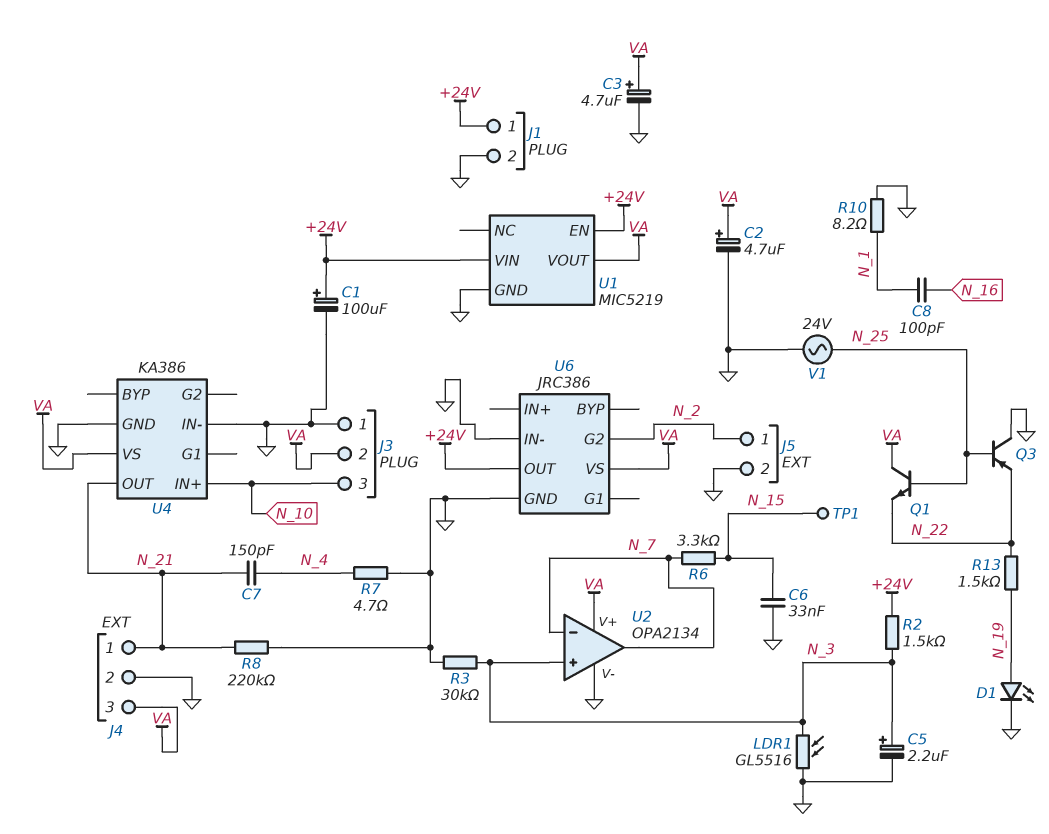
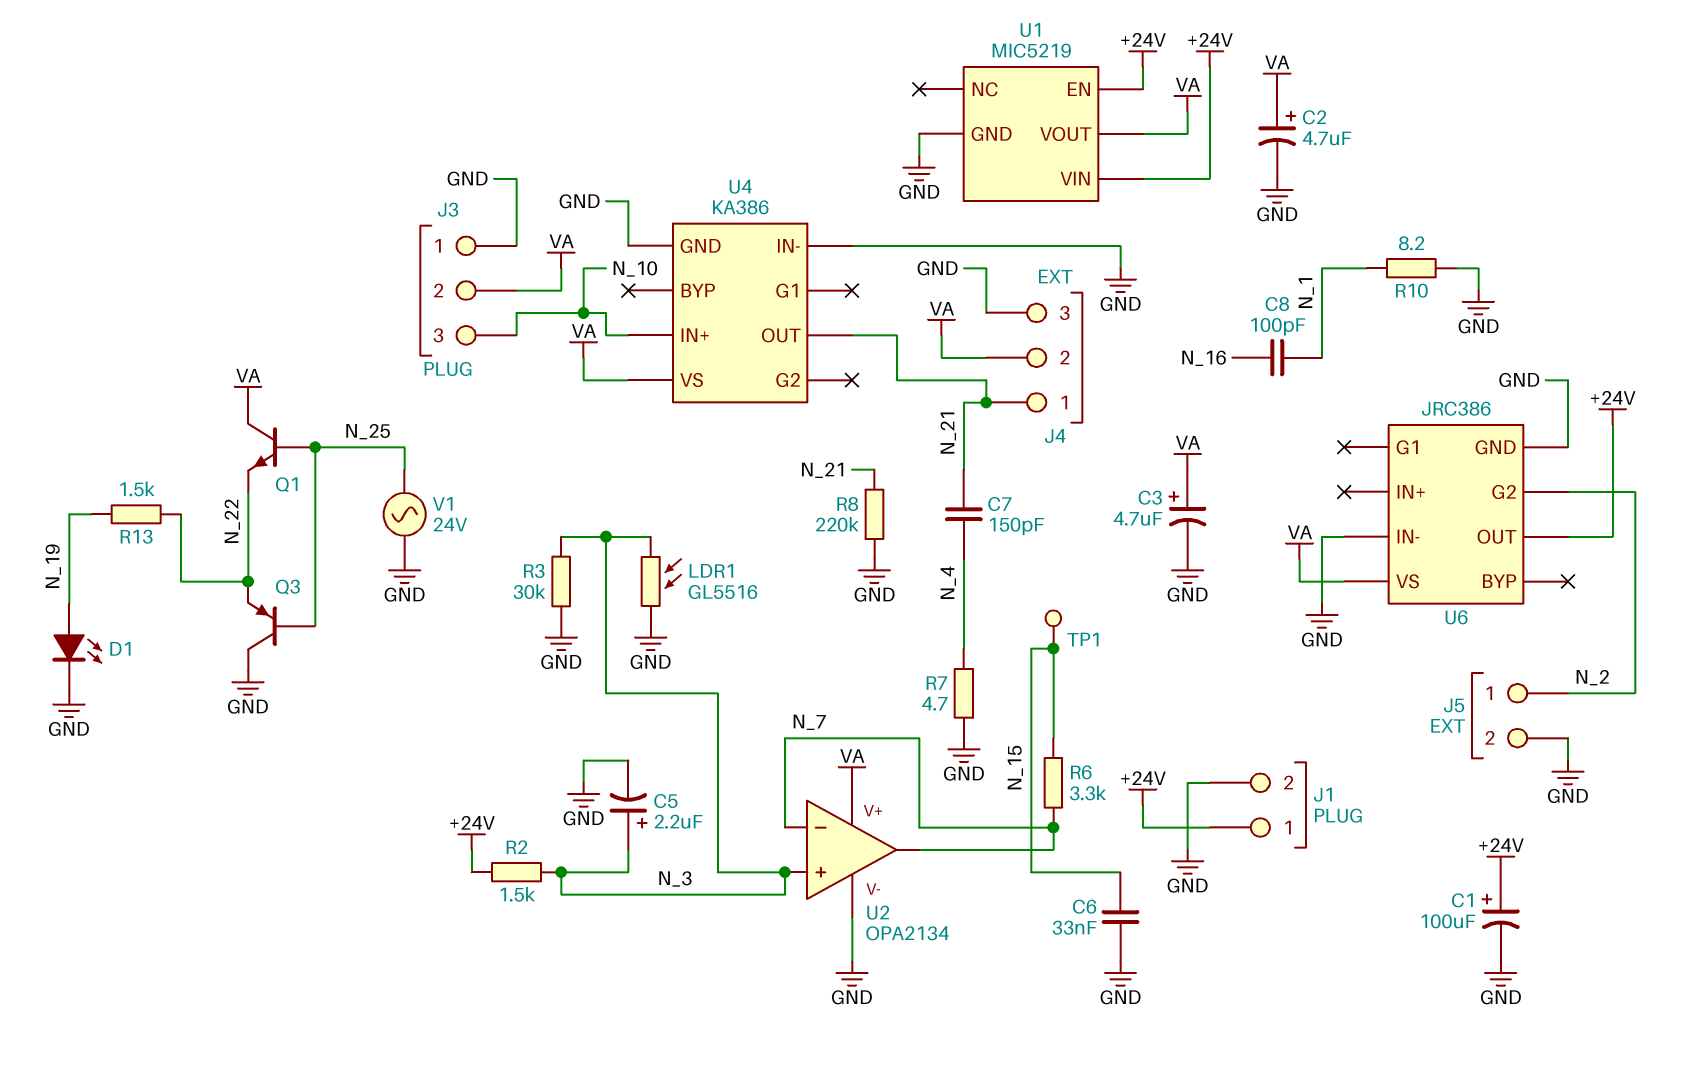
J4 pin 2: GND -> VA
J4 pin 3: VA -> GND

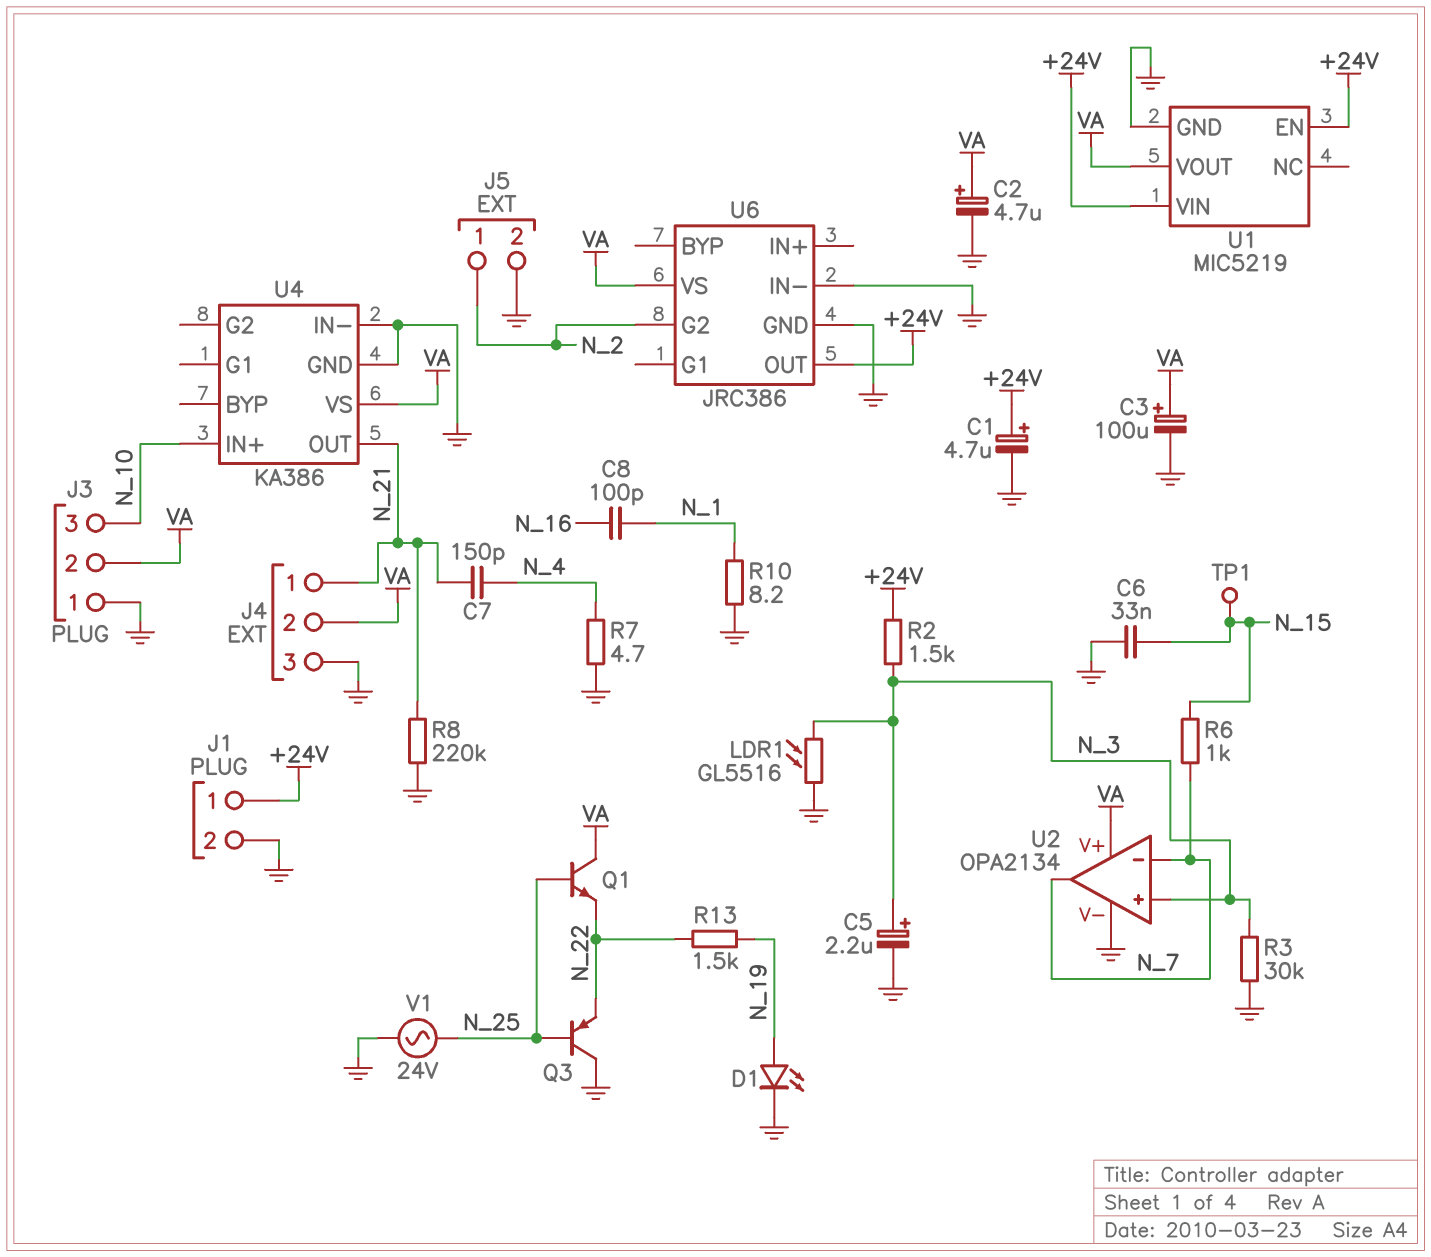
C1: 100uF (plus +24V, minus GND) -> 4.7uF (plus +24V, minus GND)
C3: 4.7uF (plus VA, minus GND) -> 100uF (plus VA, minus GND)
R6: 3.3k (N_7, N_15) -> 1k (N_7, N_15)

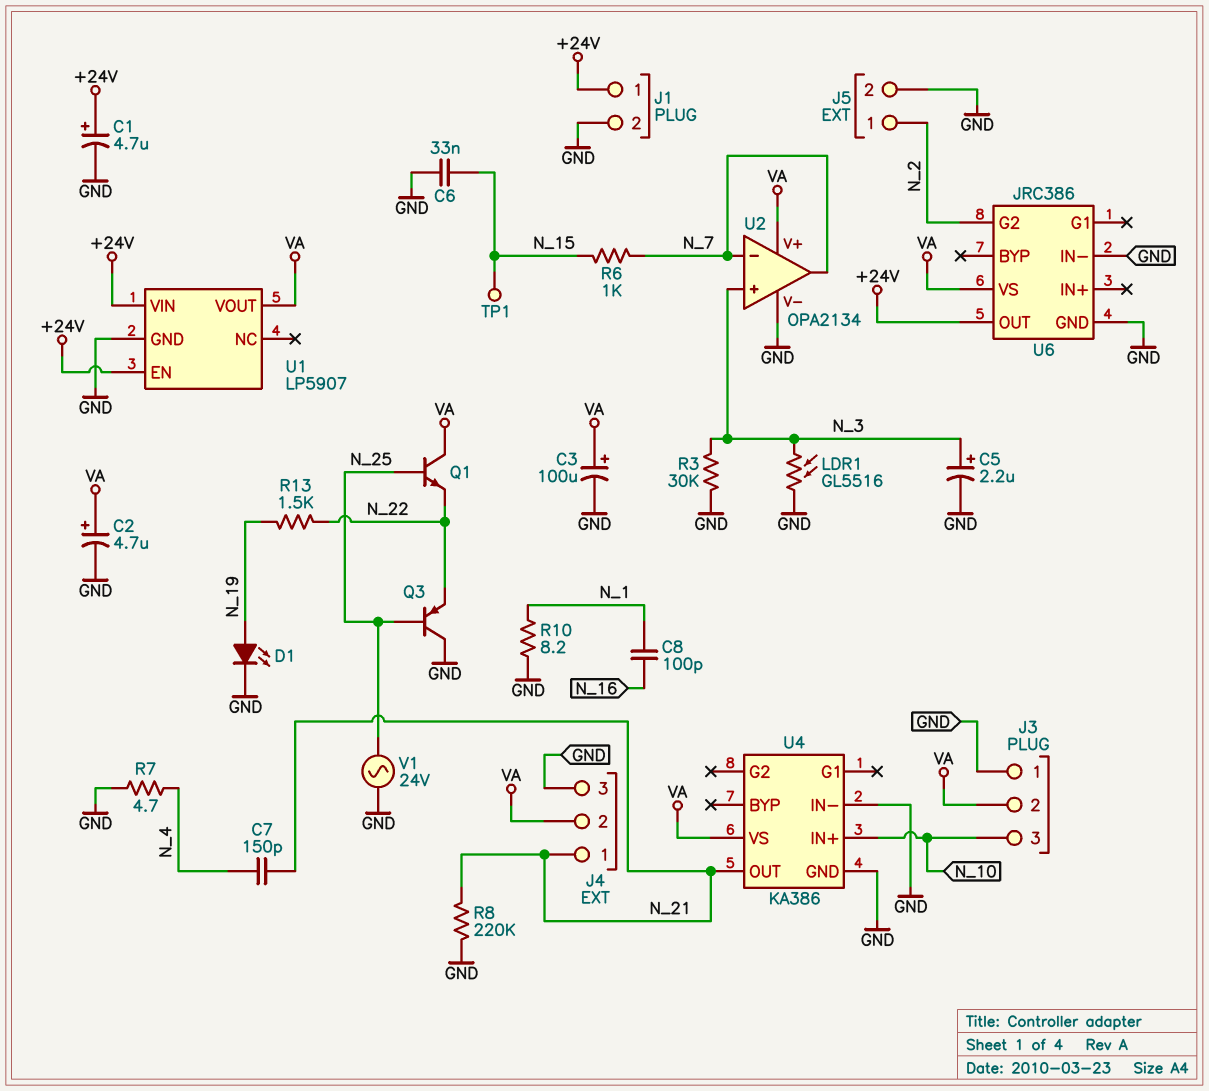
R2: 1.5k (+24V, N_3) -> none
U1: MIC5219 -> LP5907

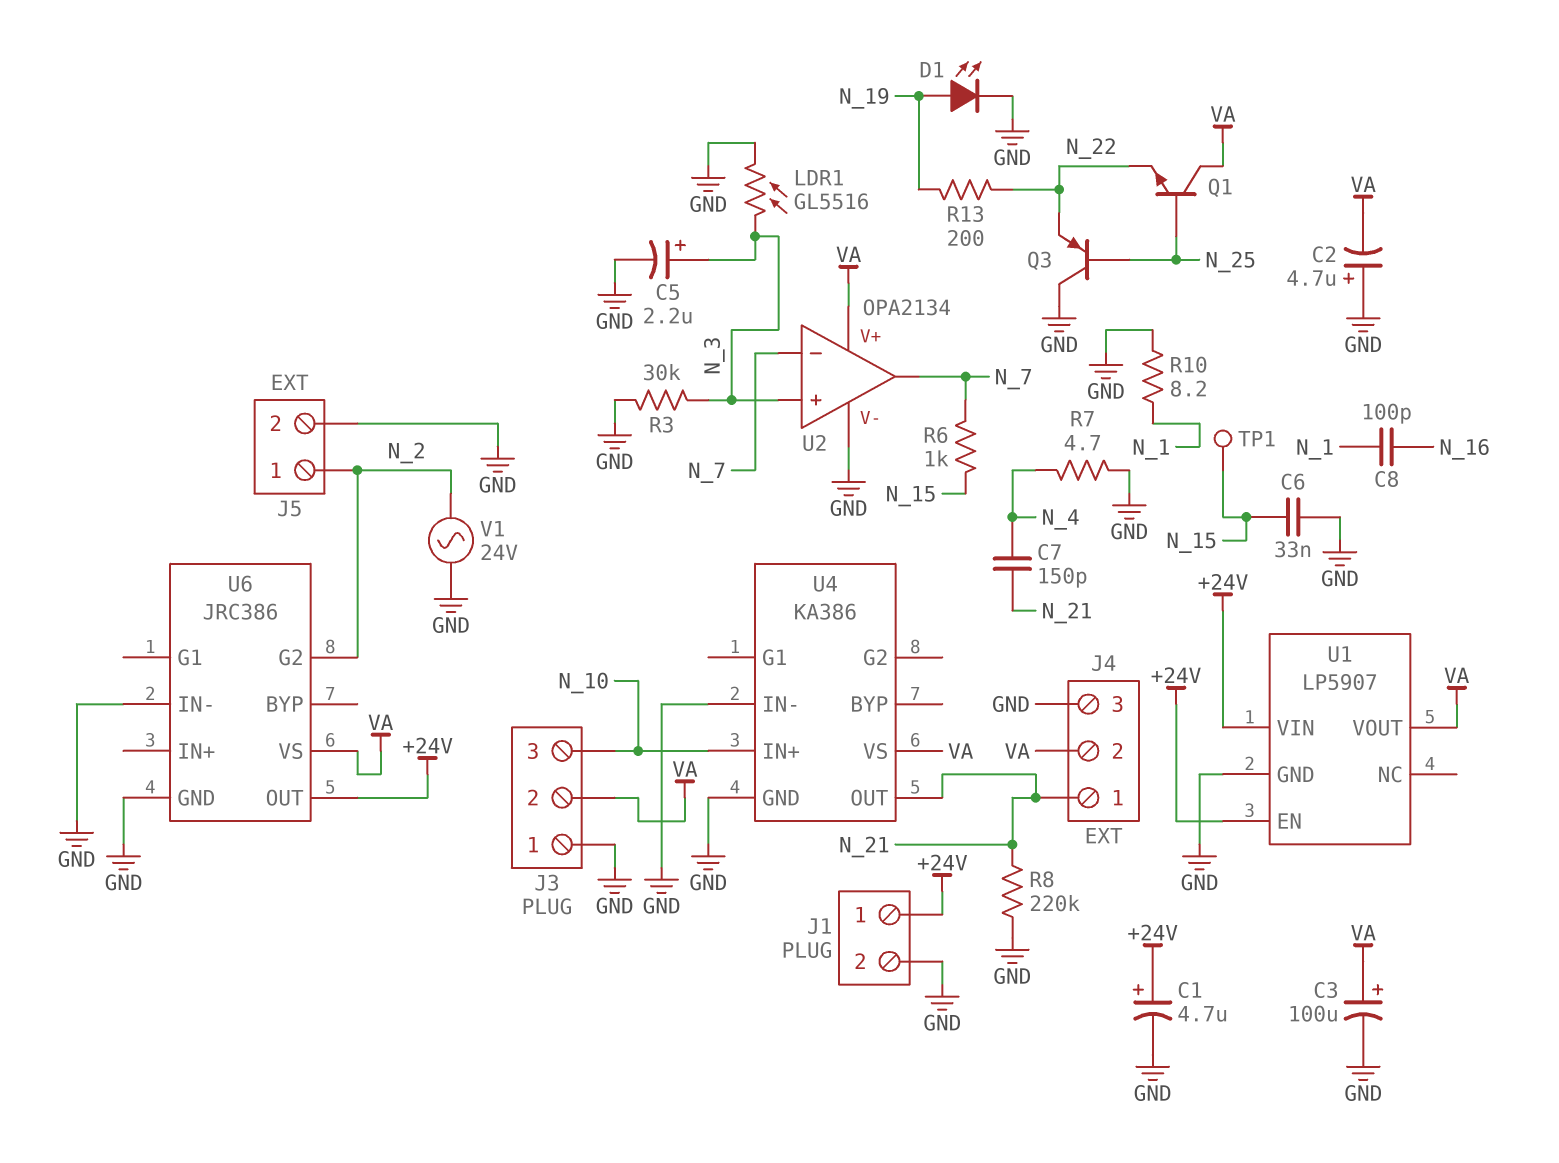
C2: 4.7uF (plus VA, minus GND) -> 4.7uF (plus GND, minus VA)
R13: 1.5k (N_19, N_22) -> 200 (N_19, N_22)
V1: AC 24V (GND, N_25) -> AC 24V (GND, N_2)

